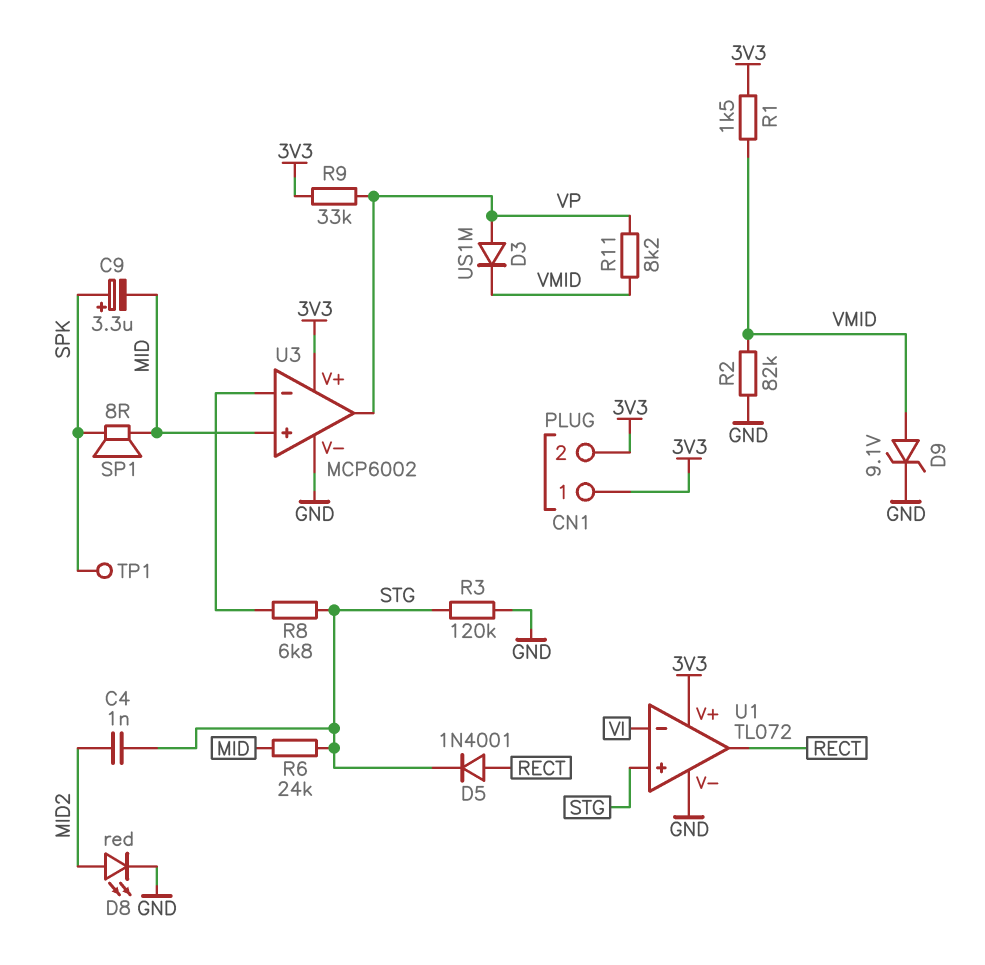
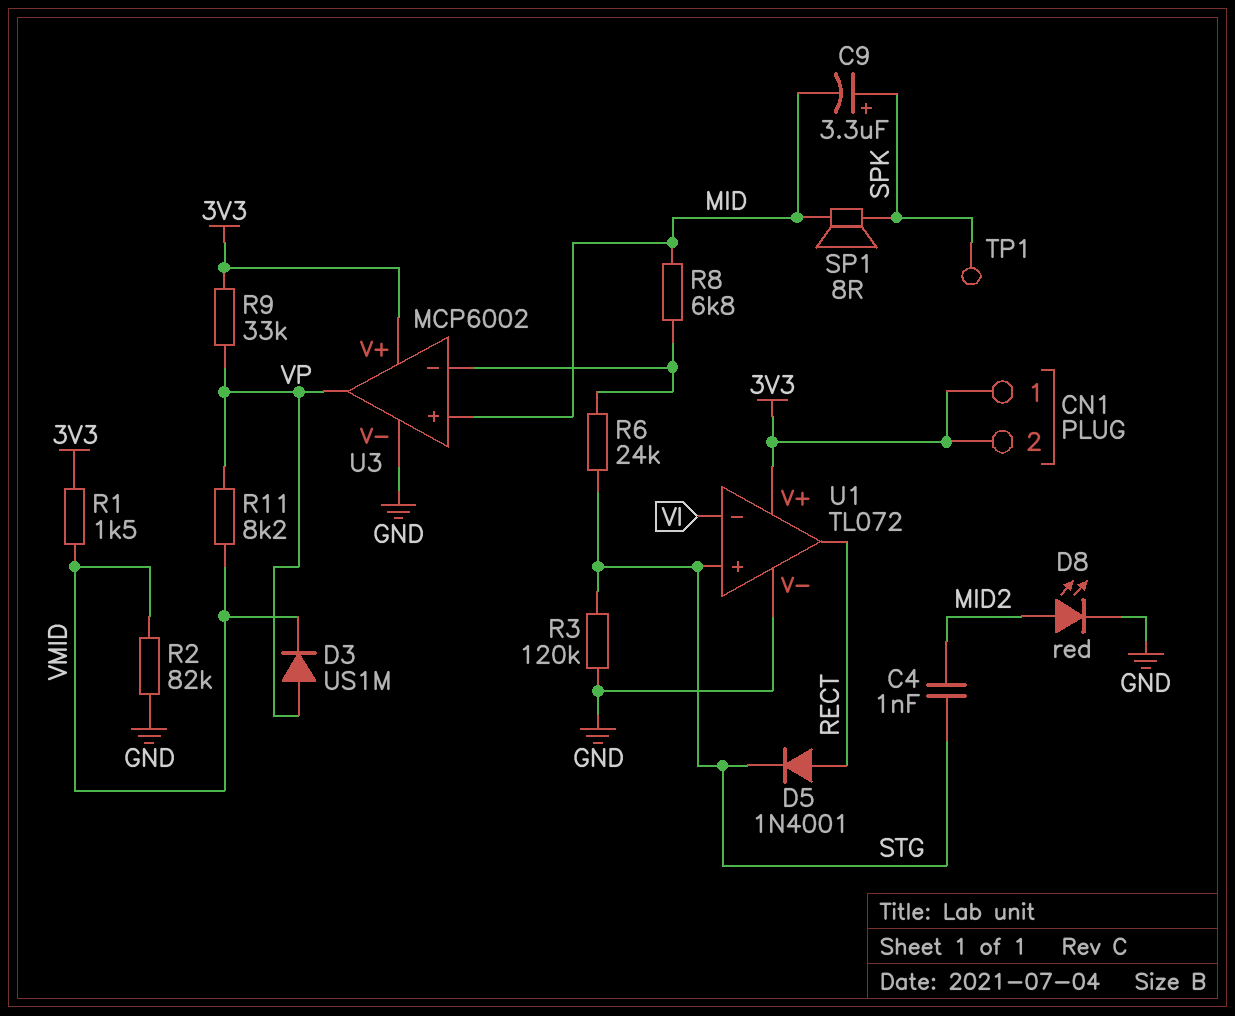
D9: zener 9.1V (A VMID, K GND) -> none
R6: 24k (MID, STG) -> 24k (STG, U3/in-)
R8: 6.8k (STG, U3/in-) -> 6.8k (MID, U3/in-)

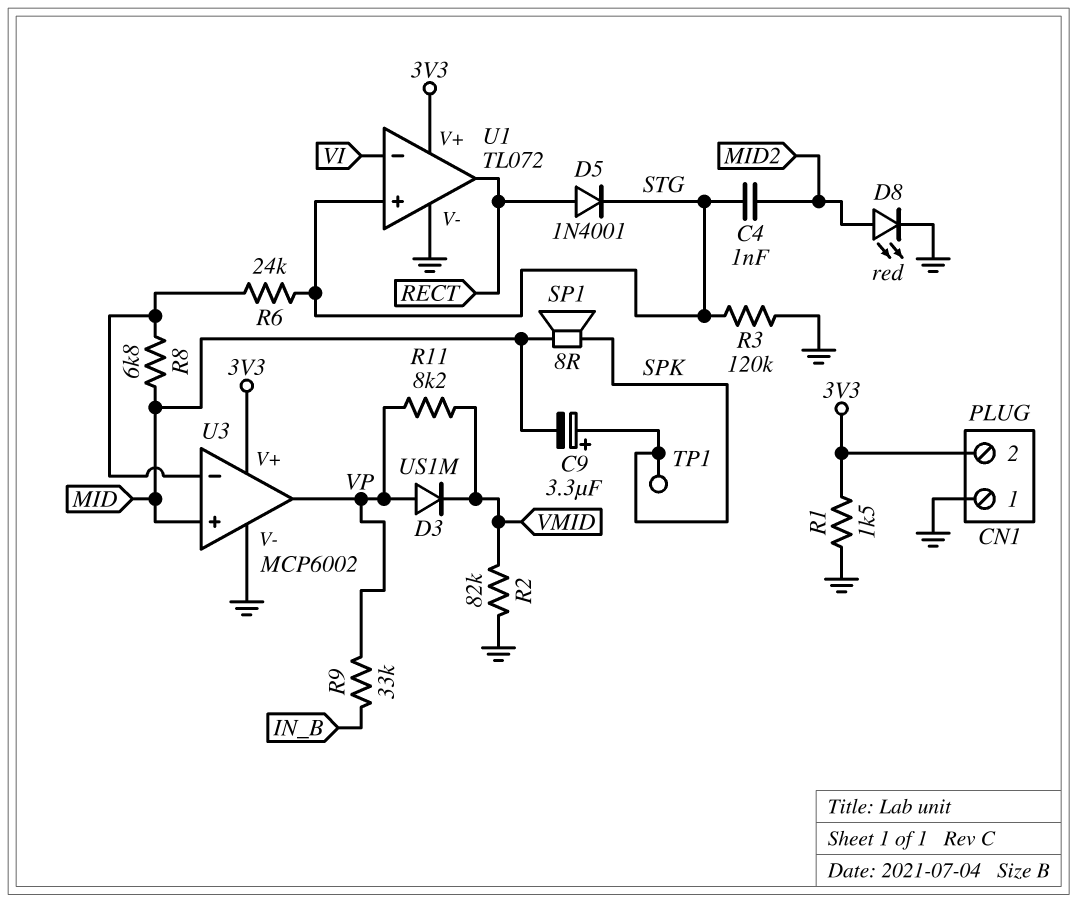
CN1 pin 1: 3V3 -> GND
R1: 1.5k (3V3, VMID) -> 1.5k (3V3, GND)
R9: 33k (3V3, VP) -> 33k (IN_B, VP)

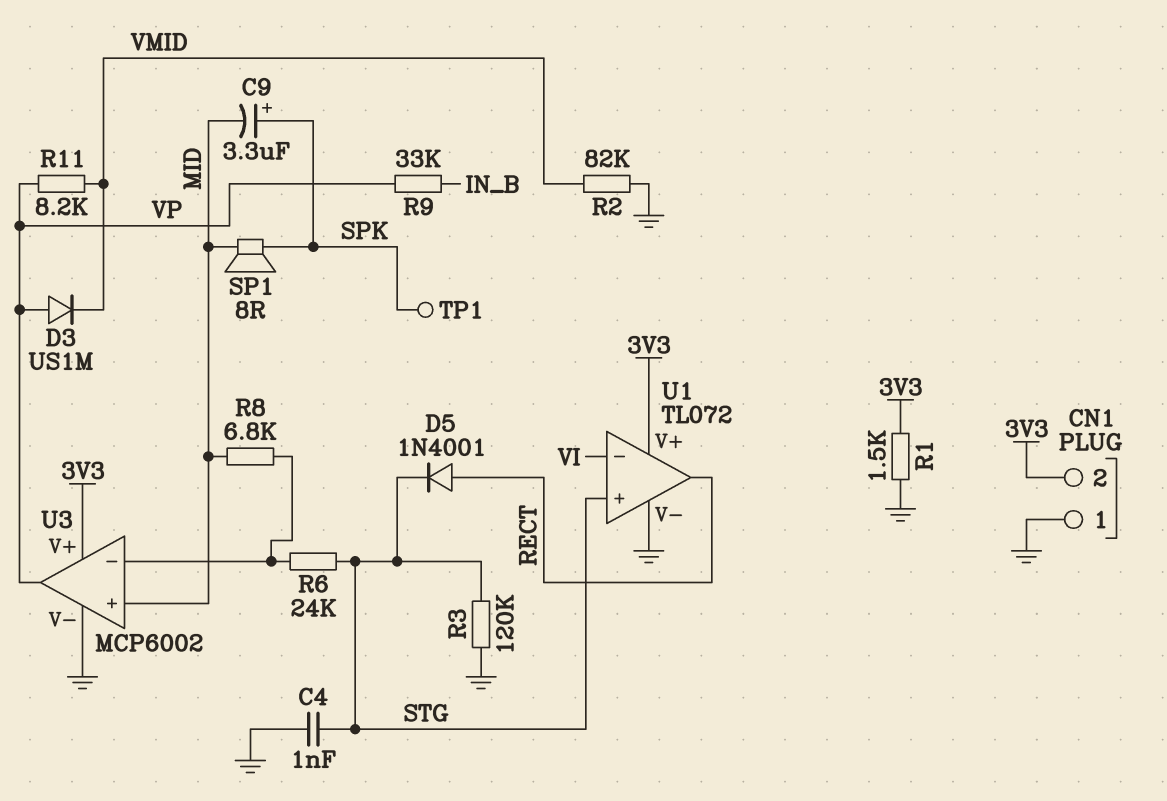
C4: 1nF (MID2, STG) -> 1nF (GND, STG)
D8: LED red (A MID2, K GND) -> none

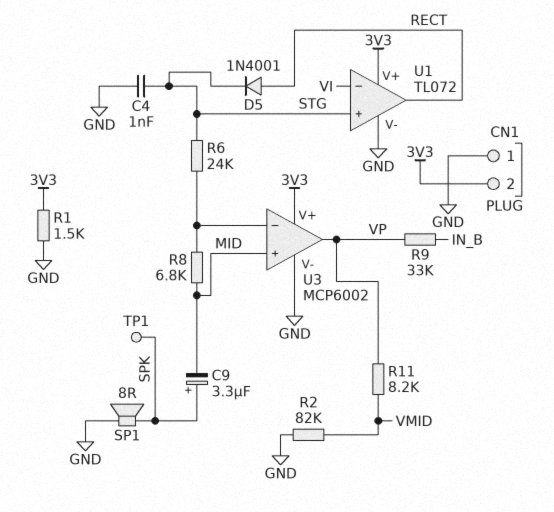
D3: diode US1M (A VP, K VMID) -> none
R3: 120k (GND, STG) -> none
SP1: speaker 8R (MID, SPK) -> speaker 8R (GND, SPK)

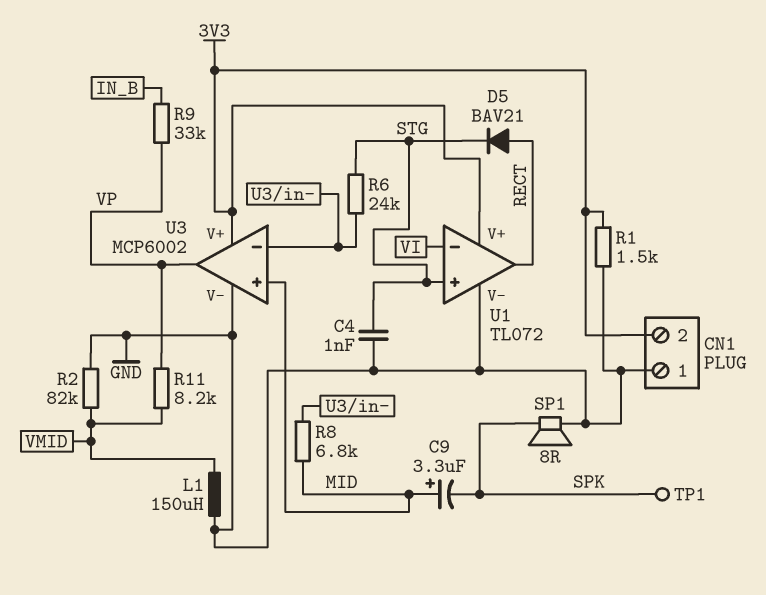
C9: 3.3uF (plus SPK, minus MID) -> 3.3uF (plus MID, minus SPK)
D5: diode 1N4001 (A RECT, K STG) -> diode BAV21 (A RECT, K STG)
L1: none -> 150uH (GND, VMID)

